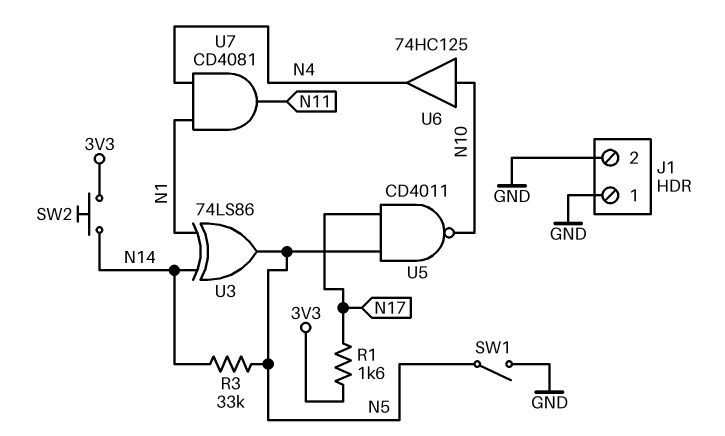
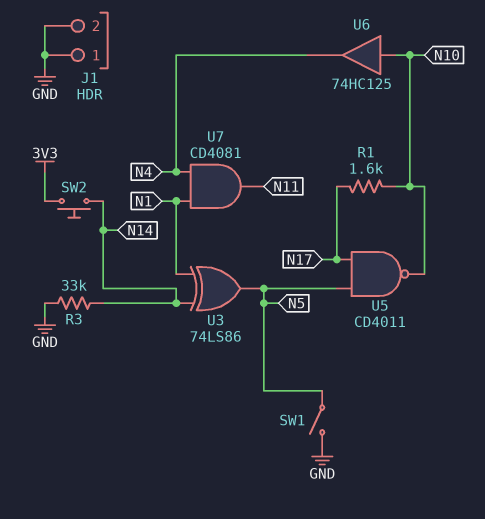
R1: 1.6k (3V3, N17) -> 1.6k (N10, N17)
R3: 33k (N5, N14) -> 33k (GND, N14)

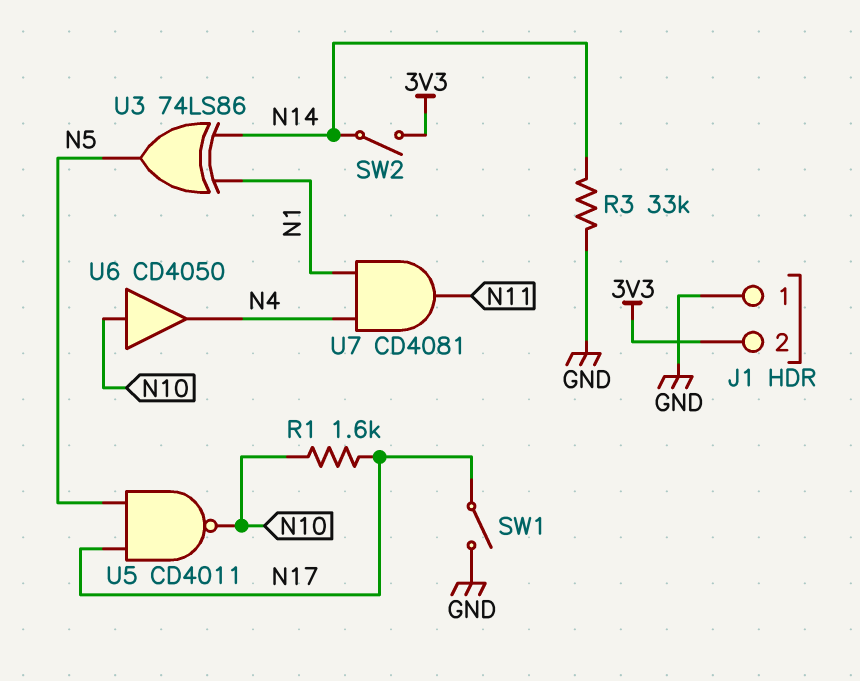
J1 pin 2: GND -> 3V3
SW1: switch (GND, N5) -> switch (GND, N17)
SW2: button (3V3, N14) -> switch (3V3, N14)
U6: buffer 74HC125 (in N10, out N4) -> buffer CD4050 (in N10, out N4)

